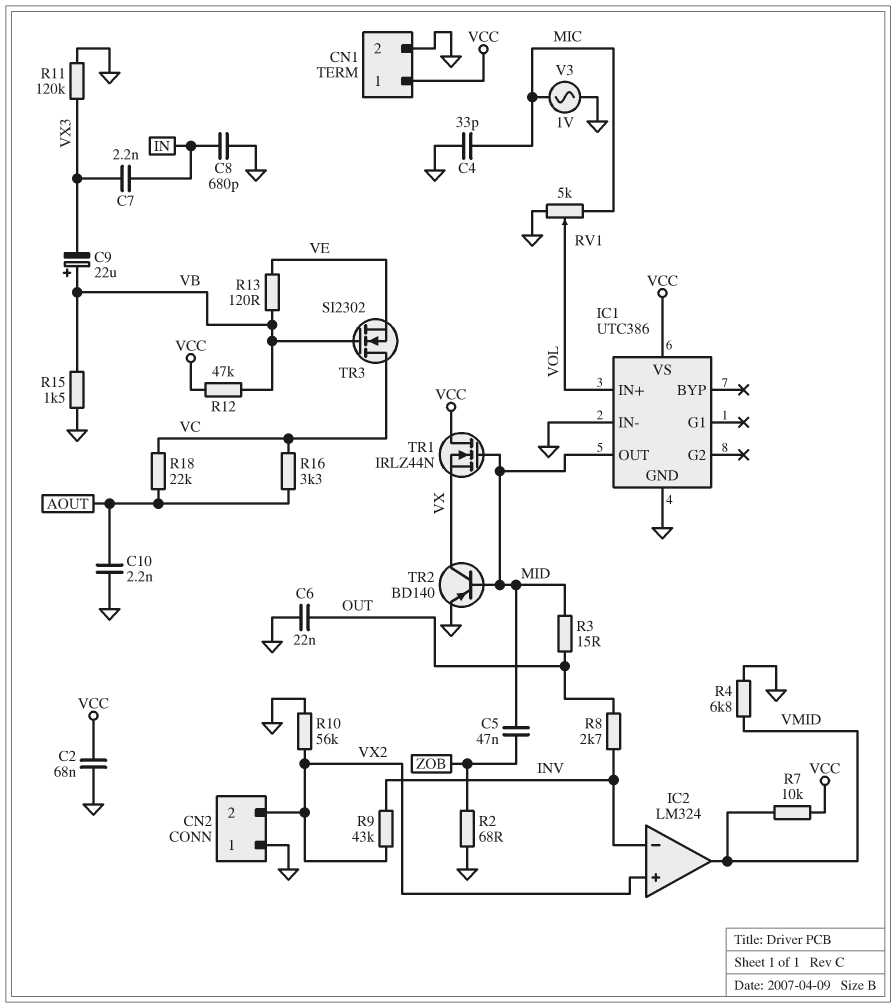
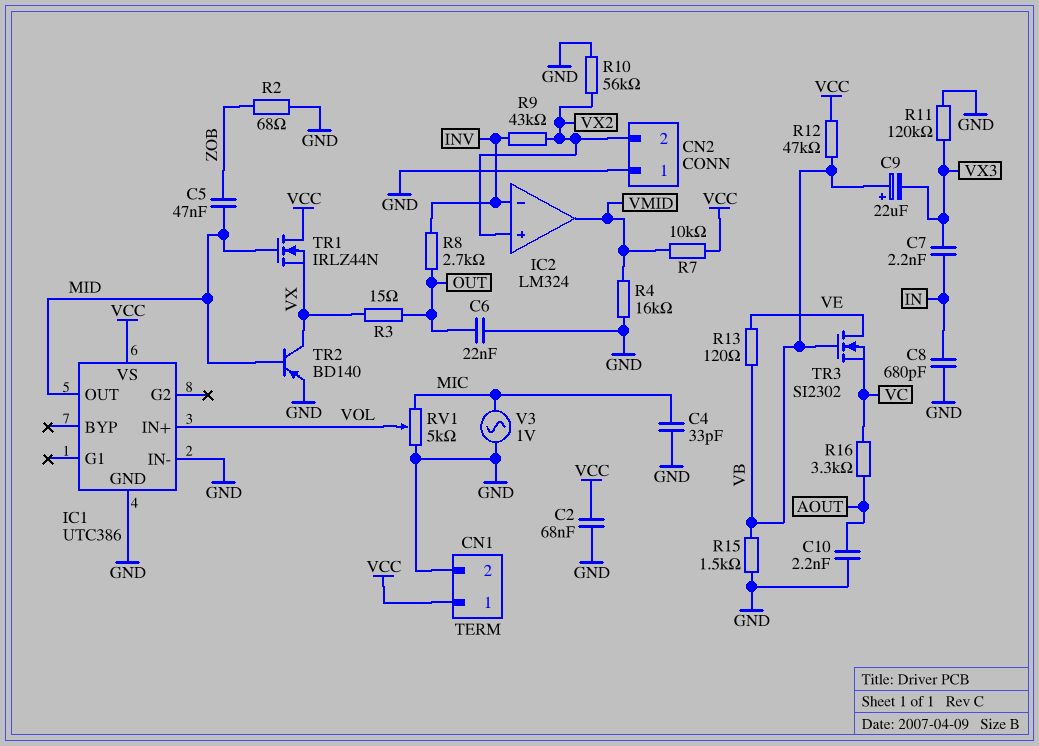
R3: 15 (MID, OUT) -> 15 (OUT, VX)
R4: 6.8k (GND, VMID) -> 16k (GND, VMID)
R18: 22k (AOUT, VC) -> none
TR3: NMOS SI2302 (G VB, D VC, S VE) -> NMOS SI2302 (G VB, D VE, S VC)

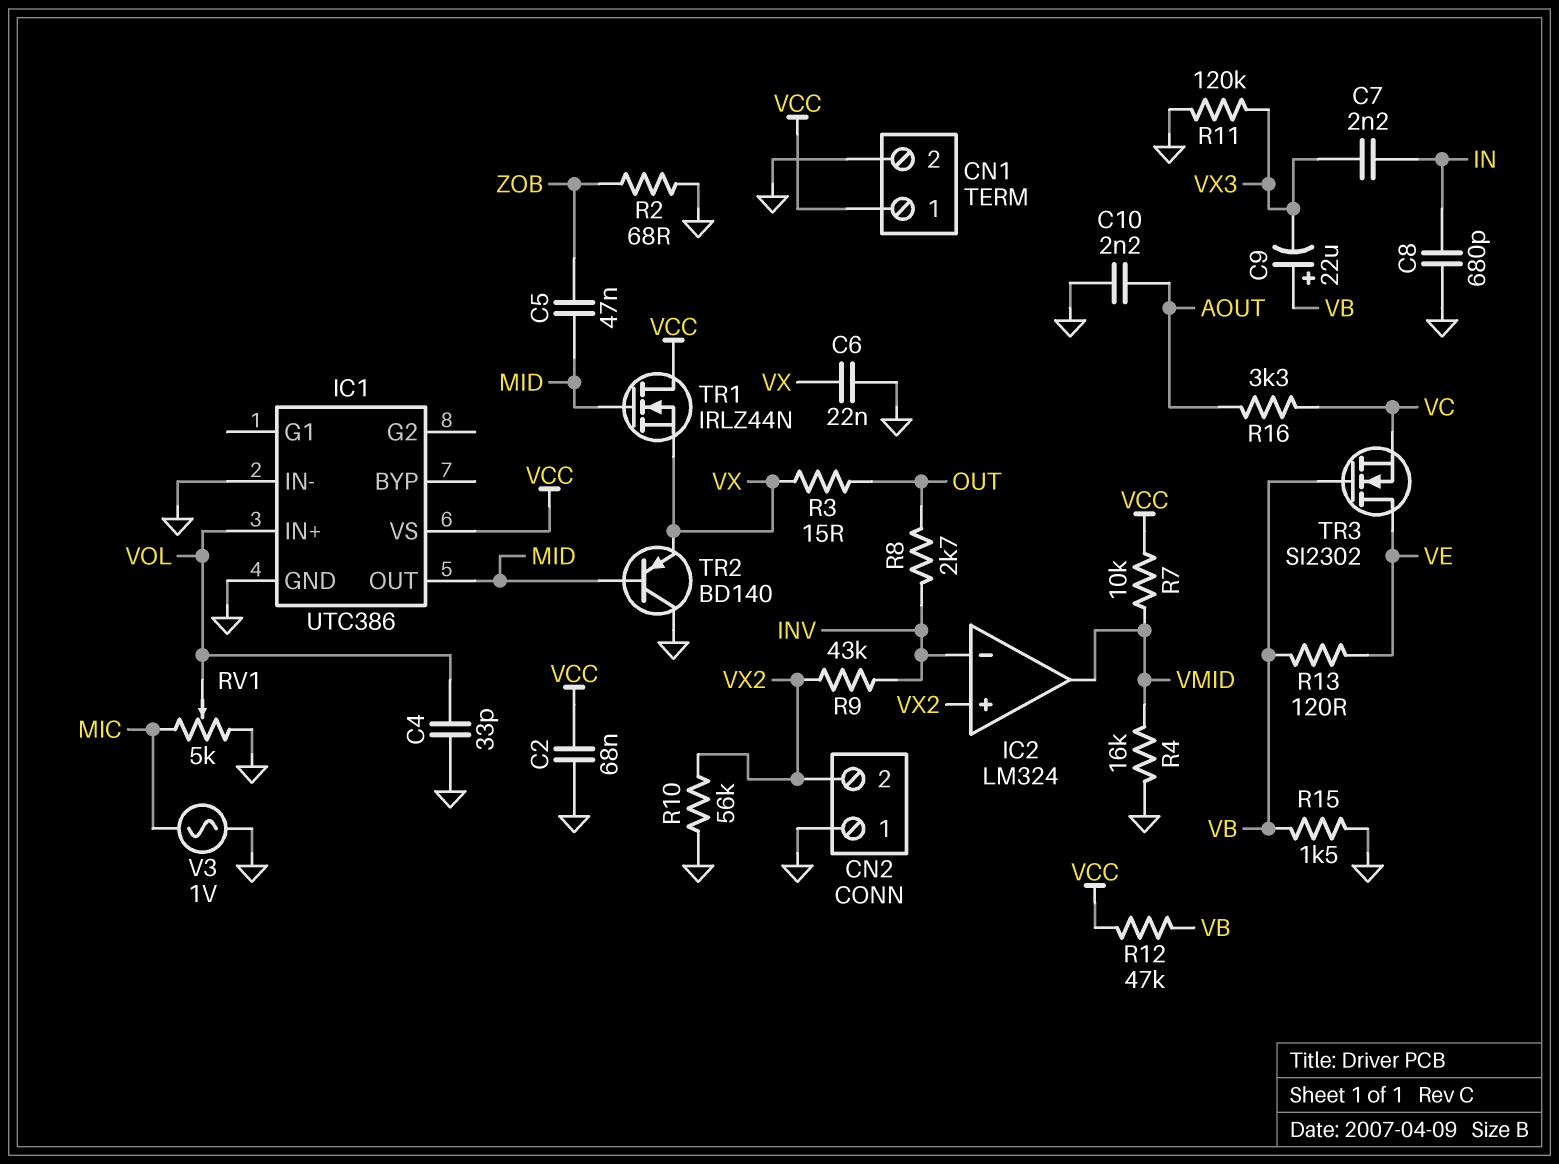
C4: 33pF (GND, MIC) -> 33pF (GND, VOL)
C6: 22nF (GND, OUT) -> 22nF (GND, VX)
TR2: PNP BD140 (B MID, C VX, E GND) -> PNP BD140 (B MID, C GND, E VX)

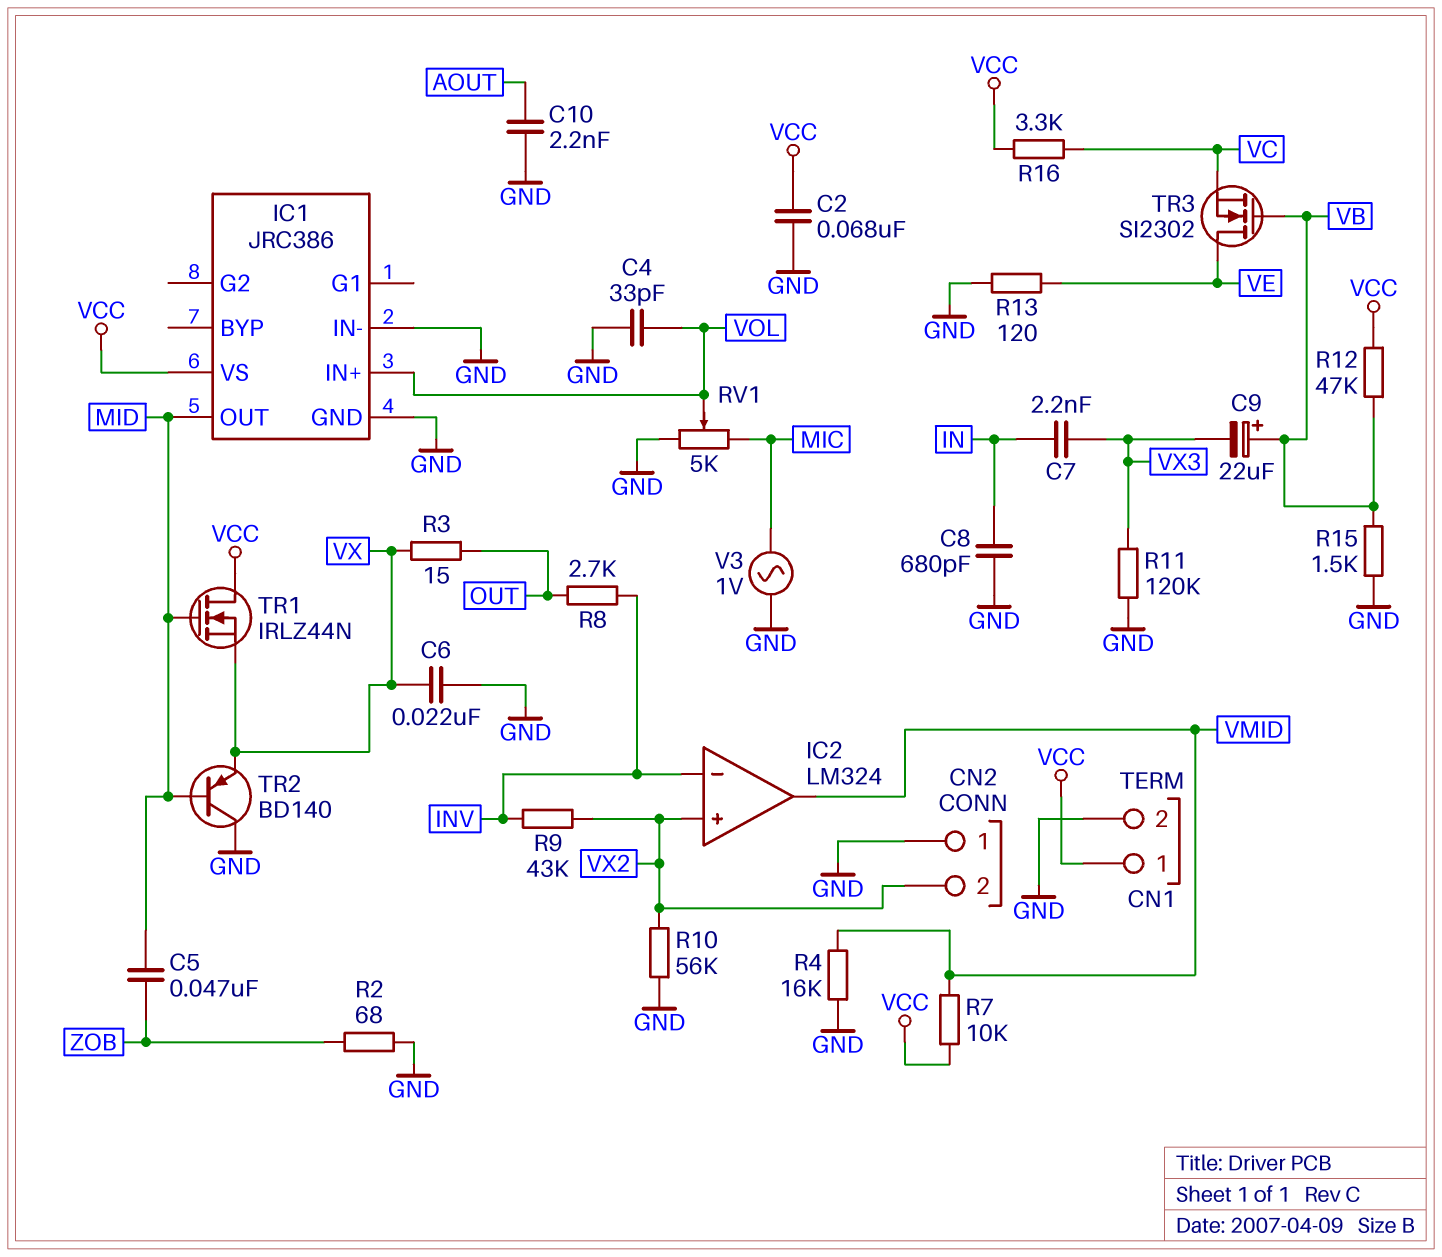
IC1: UTC386 -> JRC386
R13: 120 (VB, VE) -> 120 (GND, VE)
R16: 3.3k (AOUT, VC) -> 3.3k (VC, VCC)

